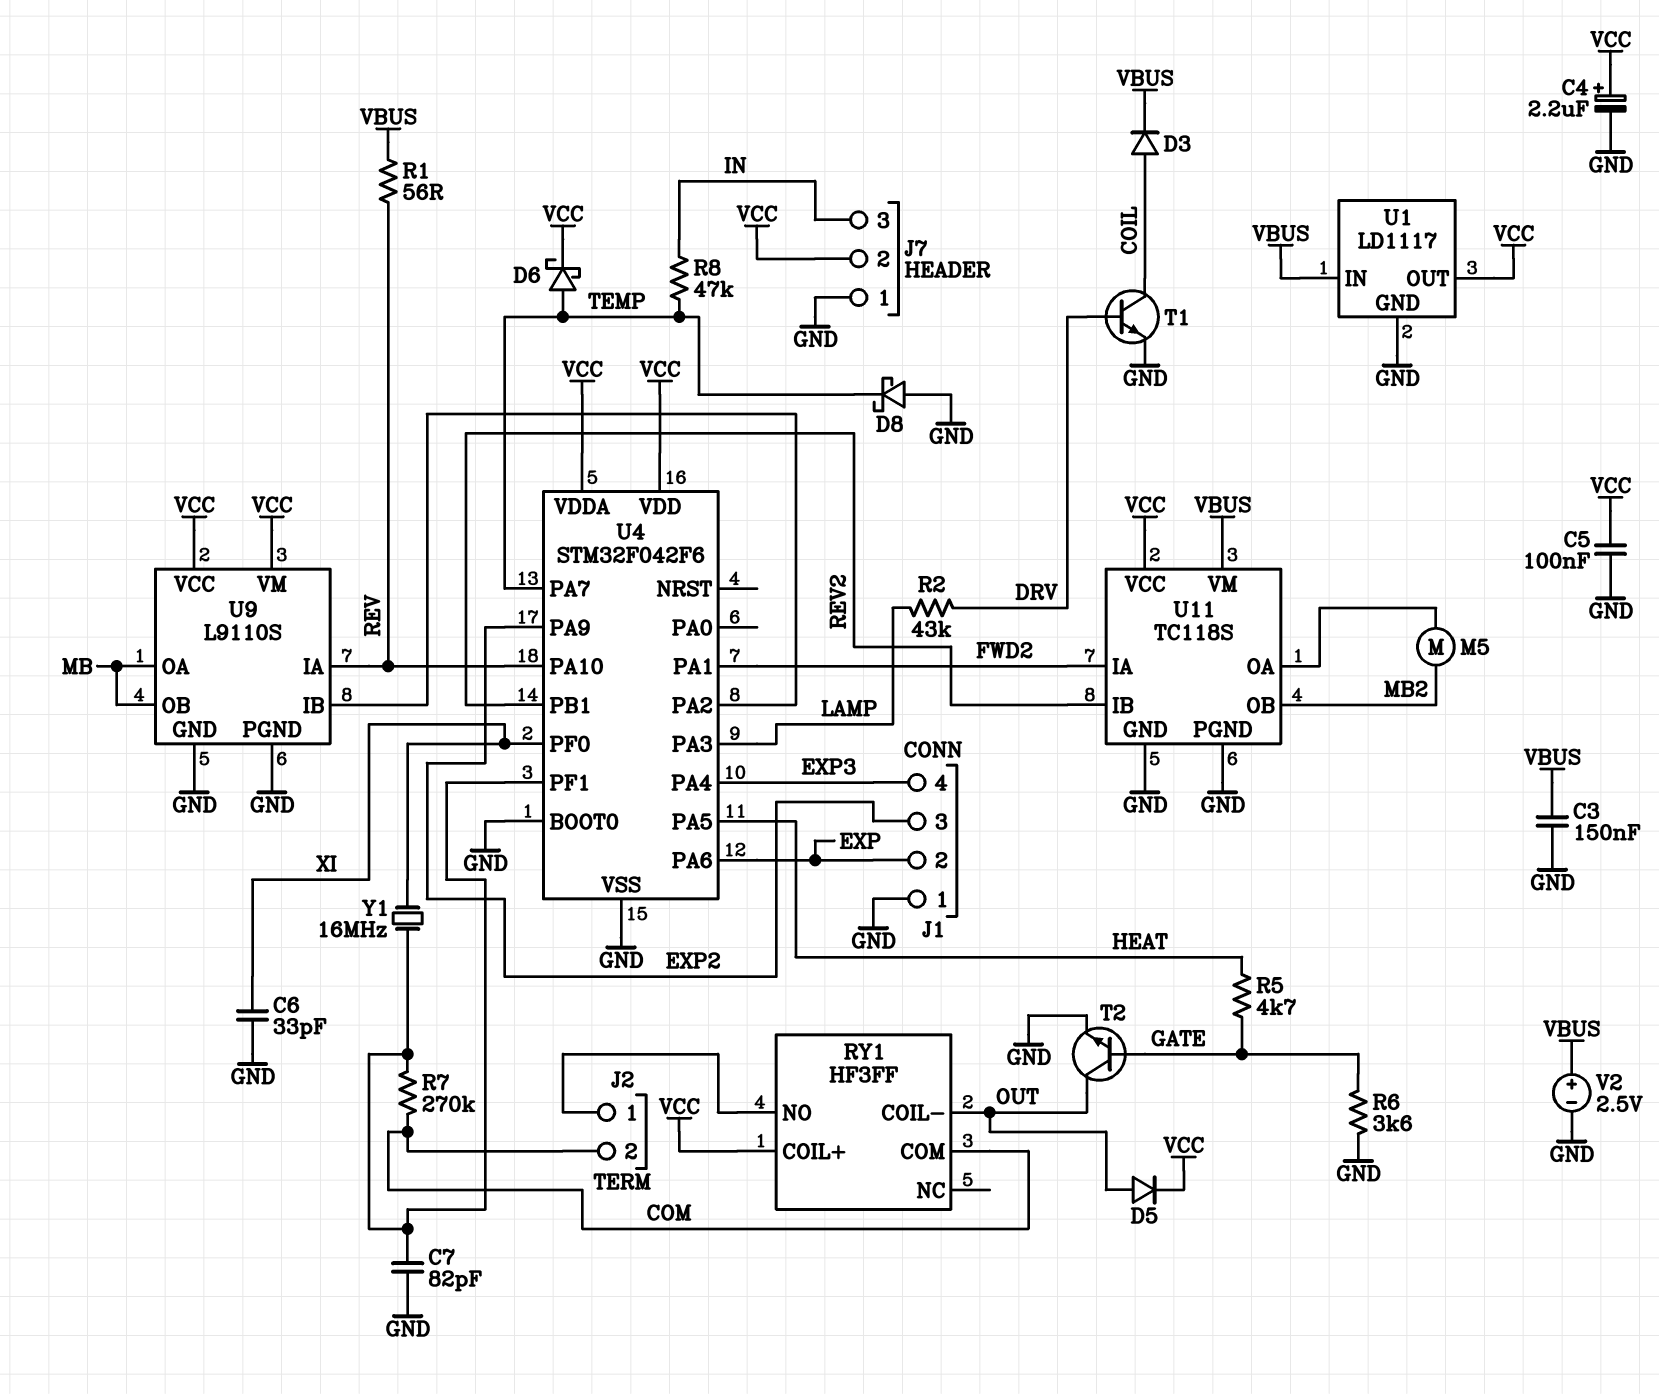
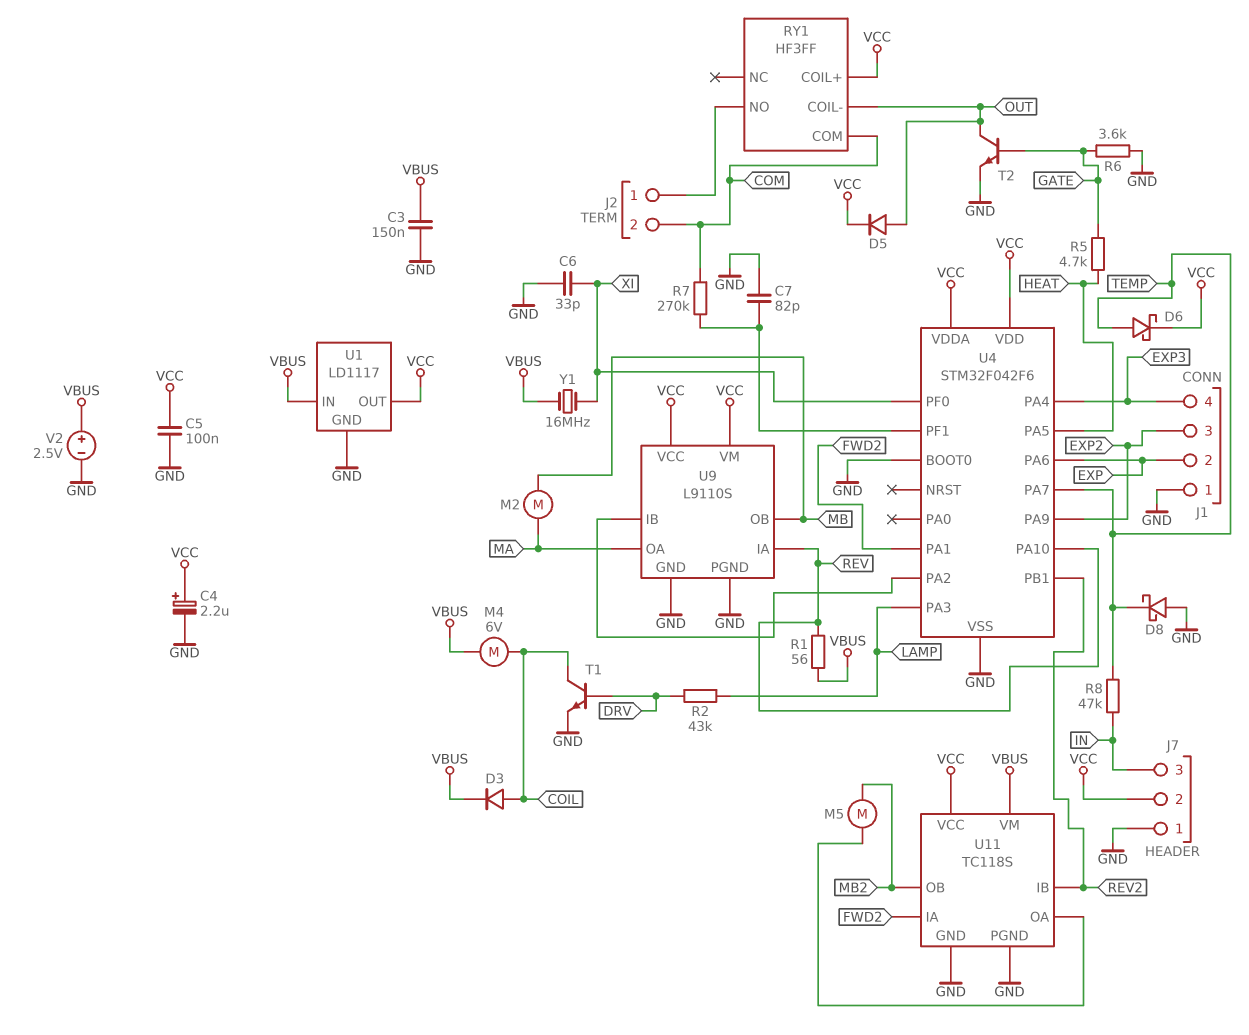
M2: none -> motor (MA, MB)
M4: none -> motor 6V (COIL, VBUS)
U9 pin OA: MB -> MA
Y1: 16MHz (U4/PF1, XI) -> 16MHz (VBUS, XI)

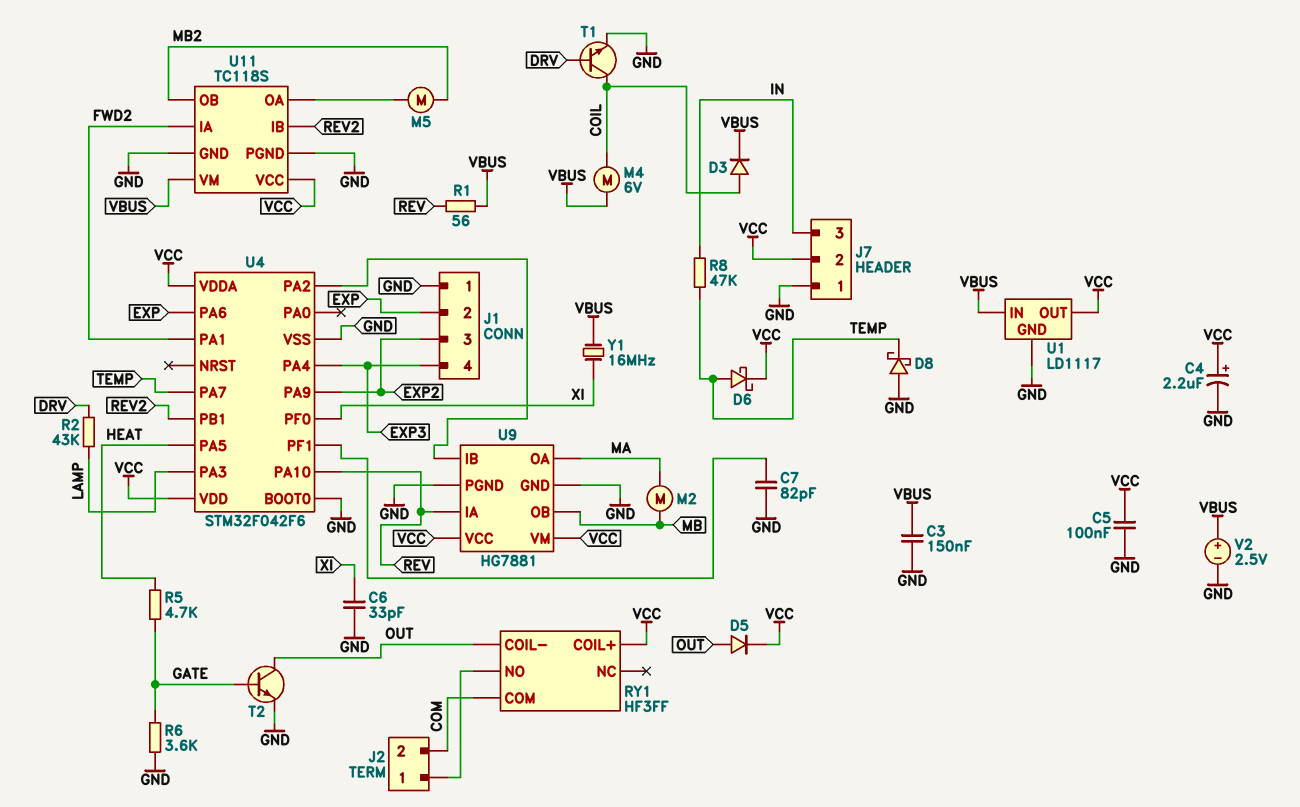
R7: 270k (COM, U4/PF1) -> none
U9: L9110S -> HG7881

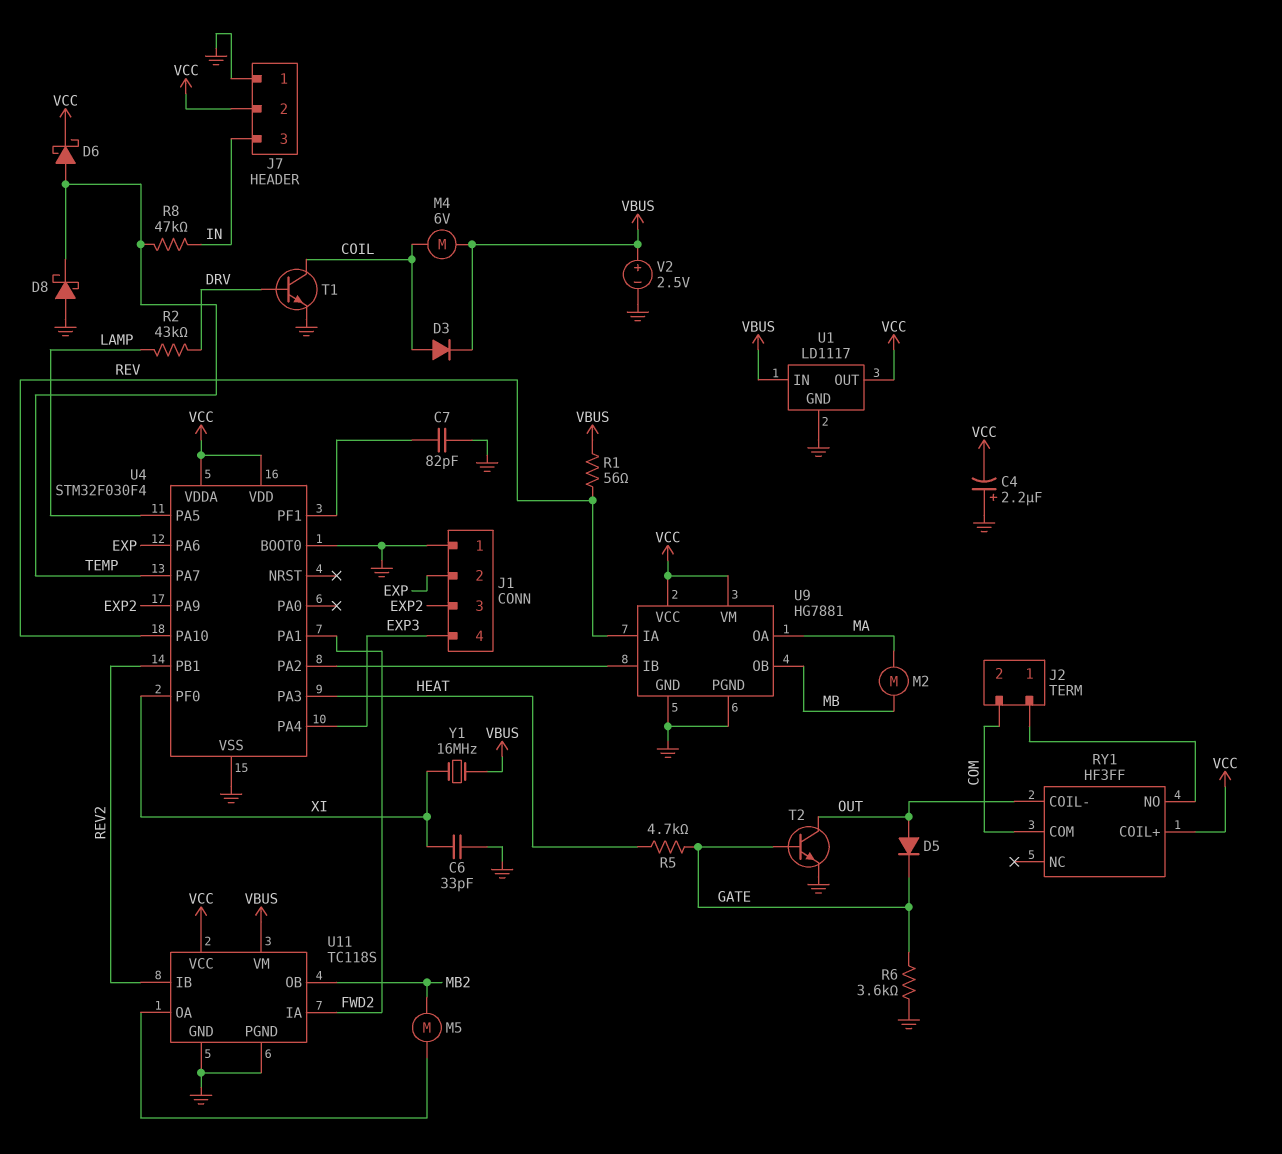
C3: 150nF (GND, VBUS) -> none
C4: 2.2uF (plus VCC, minus GND) -> 2.2uF (plus GND, minus VCC)
C5: 100nF (GND, VCC) -> none
D5: diode (A OUT, K VCC) -> diode (A OUT, K GATE)
U4: STM32F042F6 -> STM32F030F4
U4 pin PA3: LAMP -> HEAT
U4 pin PA5: HEAT -> LAMP

